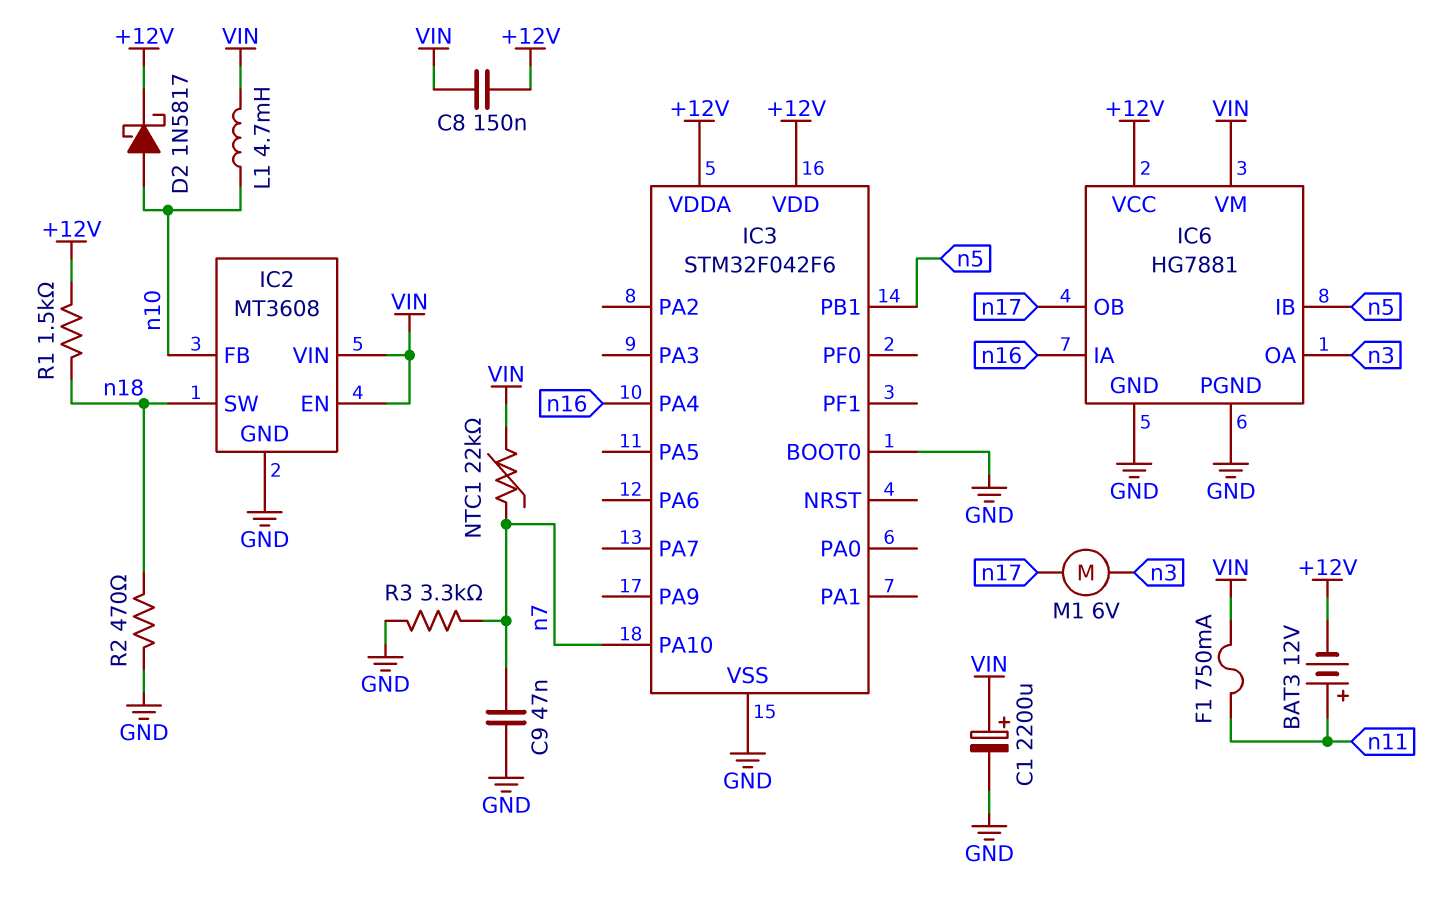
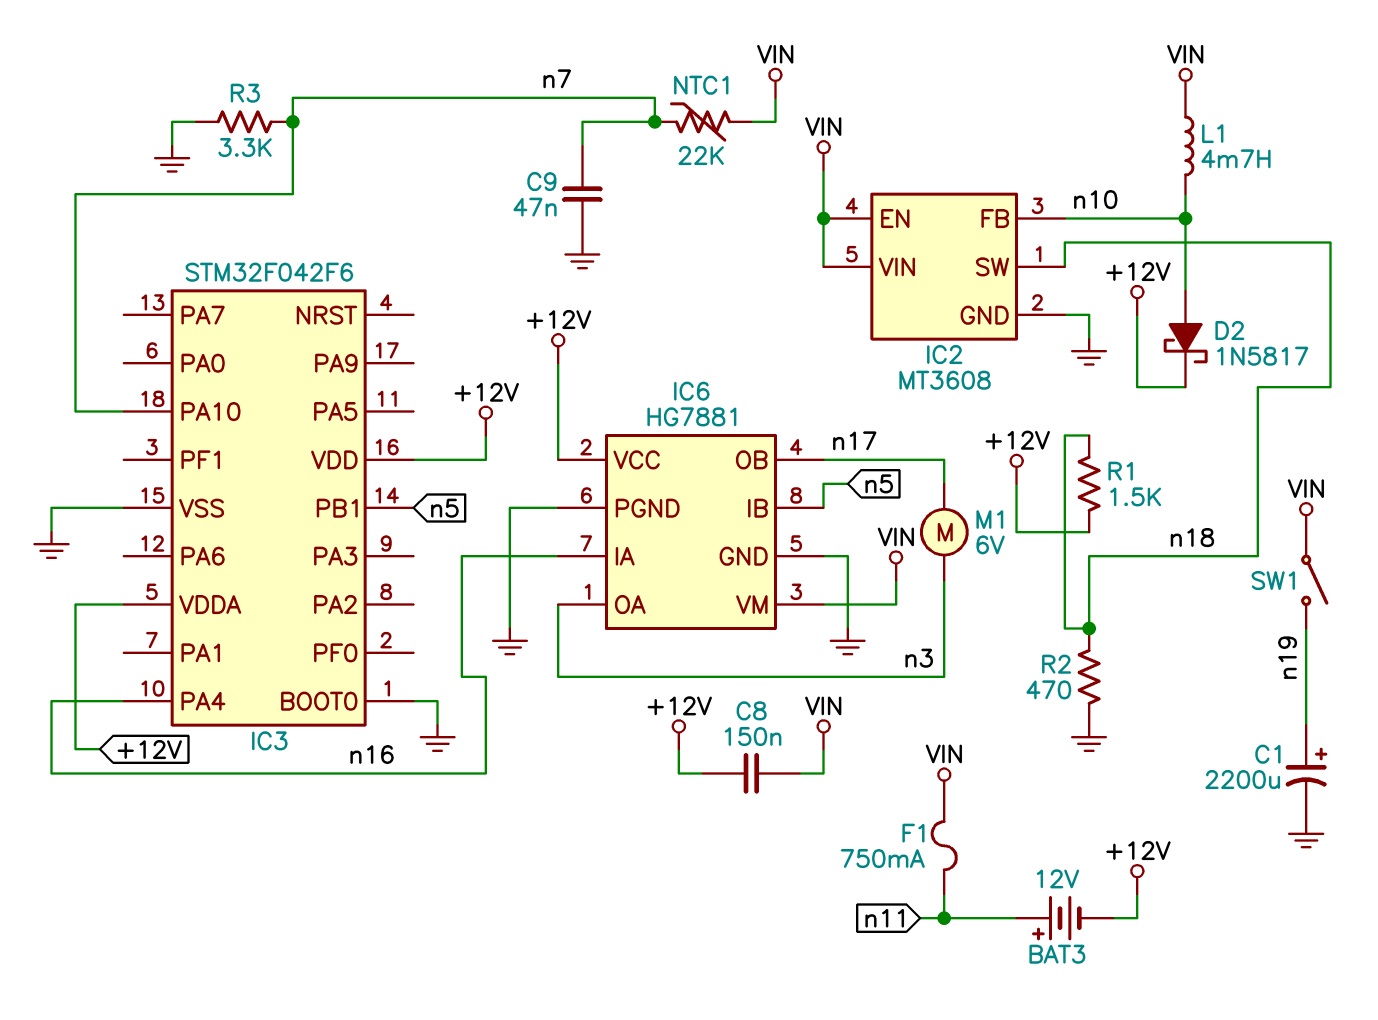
C1: 2200uF (plus VIN, minus GND) -> 2200uF (plus n19, minus GND)
SW1: none -> switch (VIN, n19)

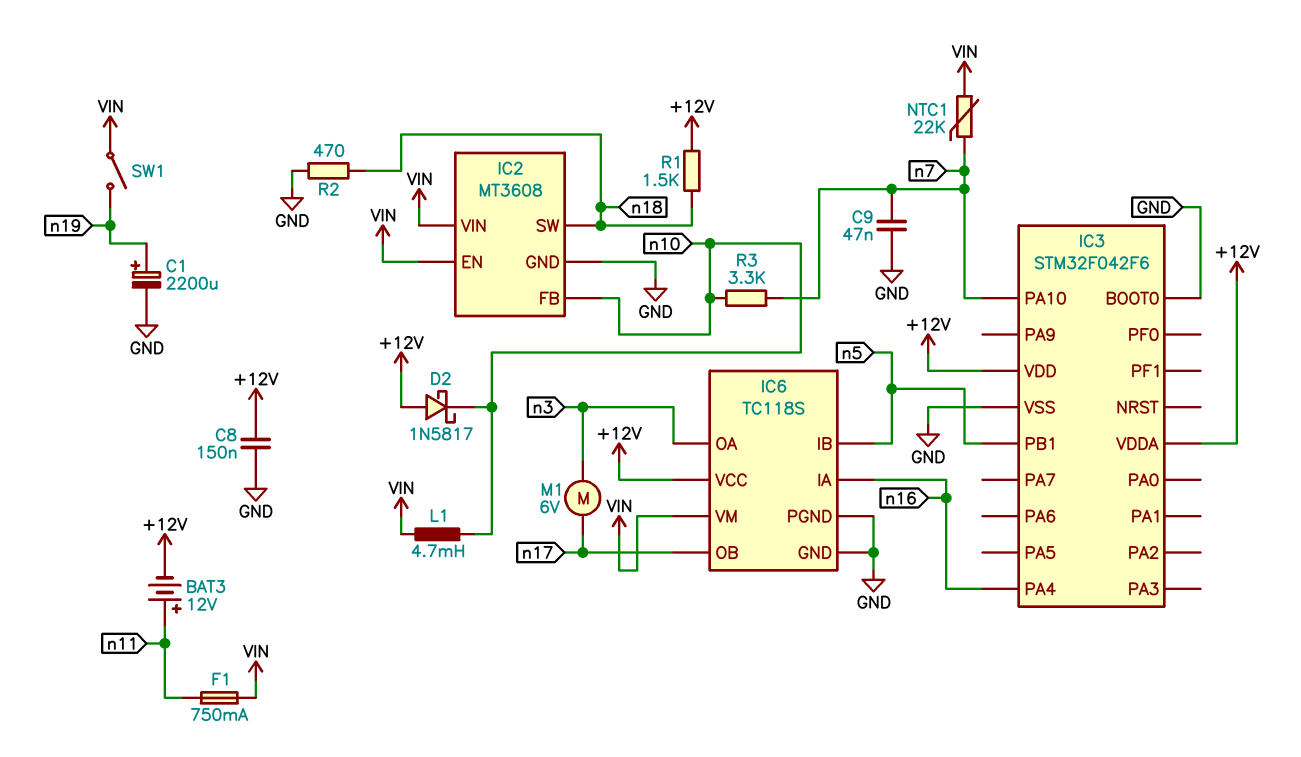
C8: 150nF (+12V, VIN) -> 150nF (+12V, GND)
D2: schottky 1N5817 (A n10, K +12V) -> schottky 1N5817 (A +12V, K n10)
IC6: HG7881 -> TC118S
R3: 3.3k (GND, n7) -> 3.3k (n7, n10)

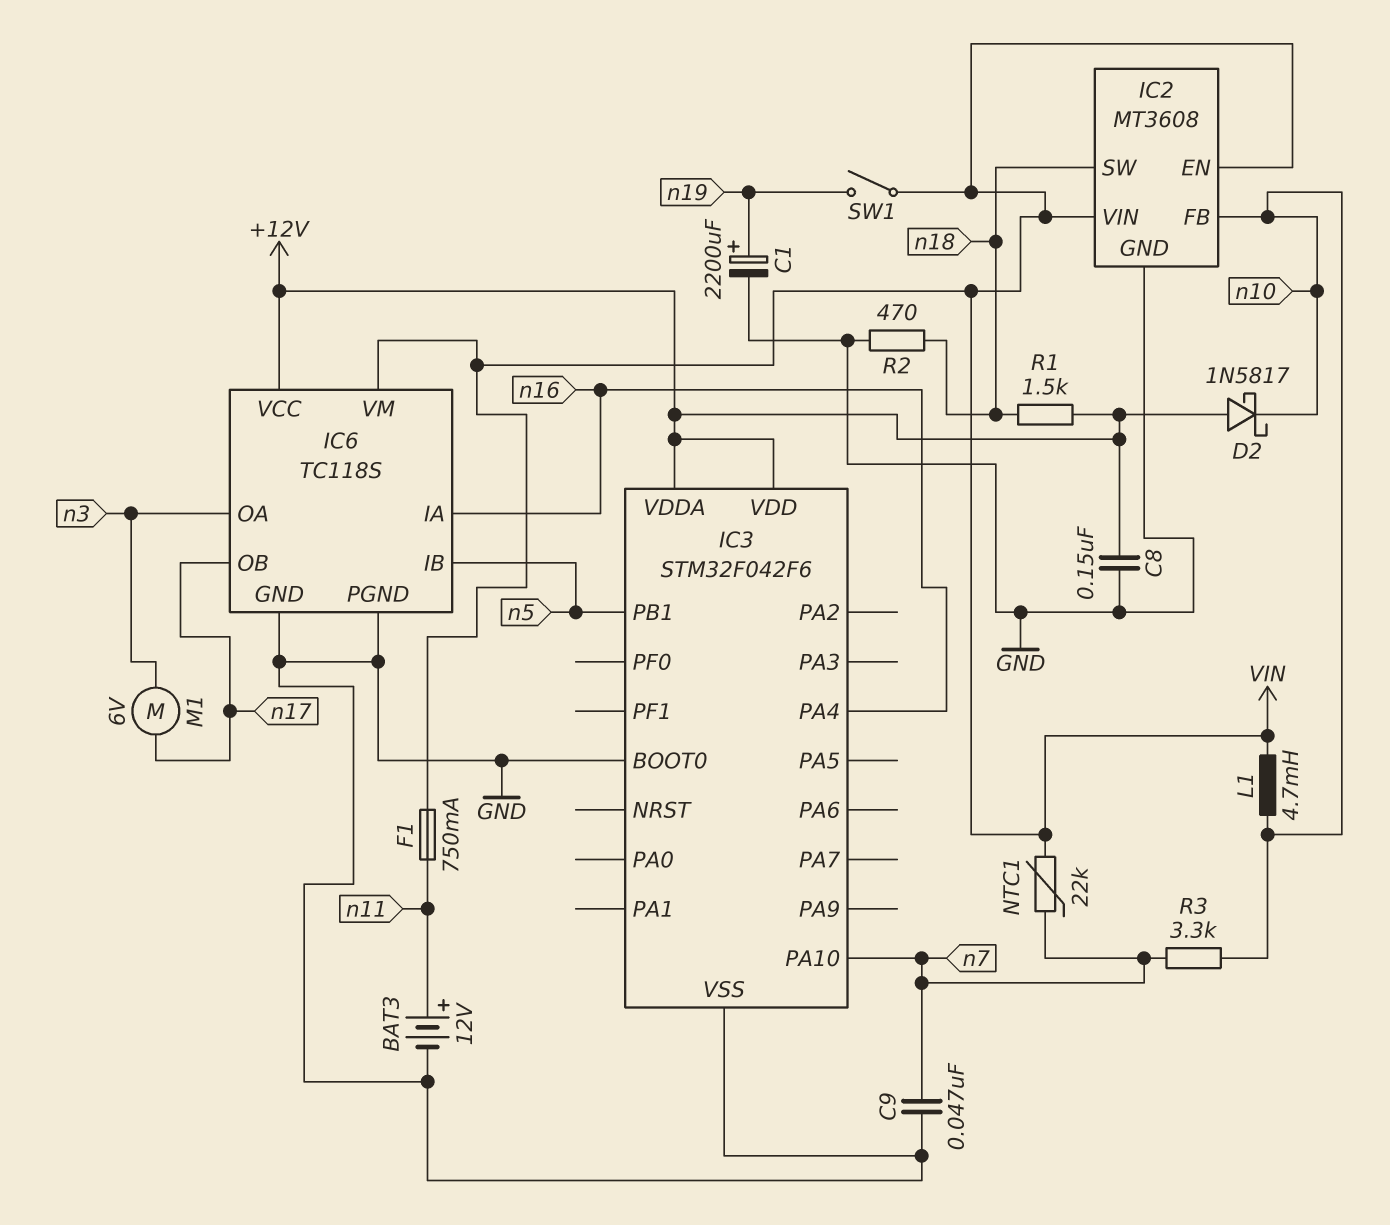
BAT3: 12V (plus n11, minus +12V) -> 12V (plus n11, minus GND)

